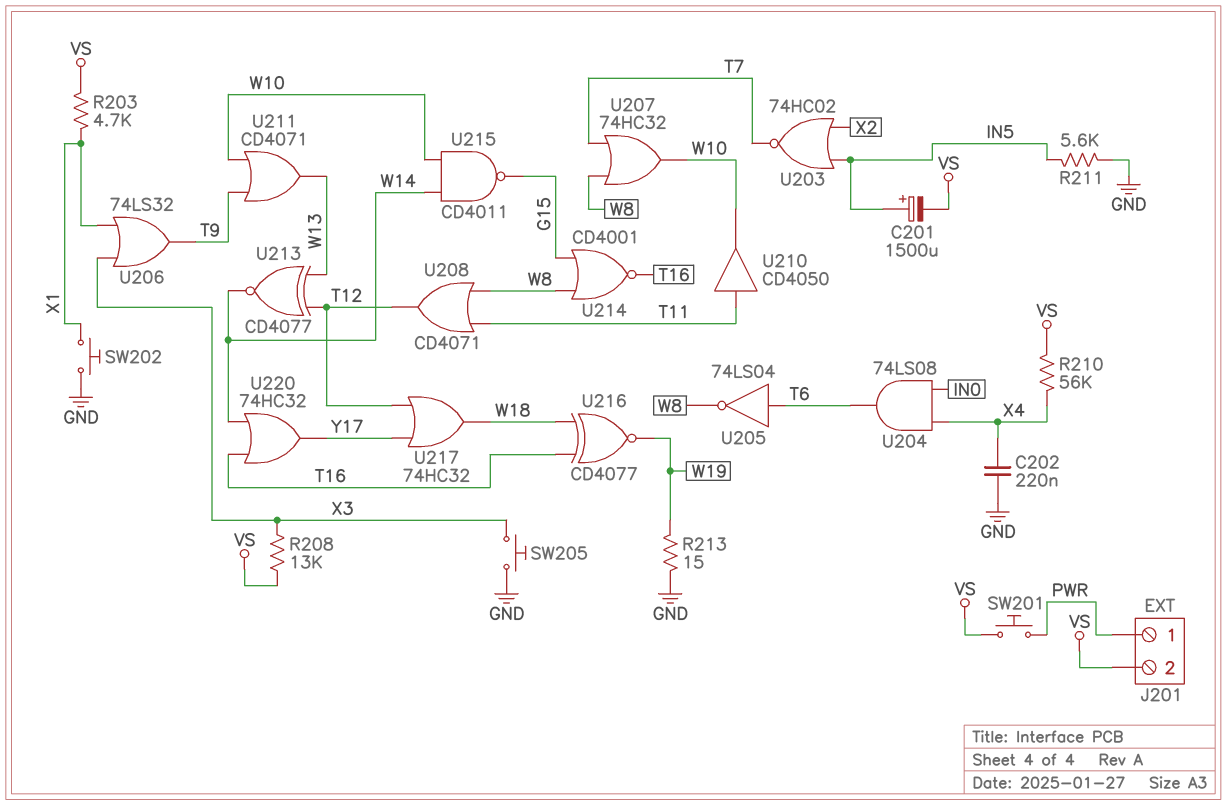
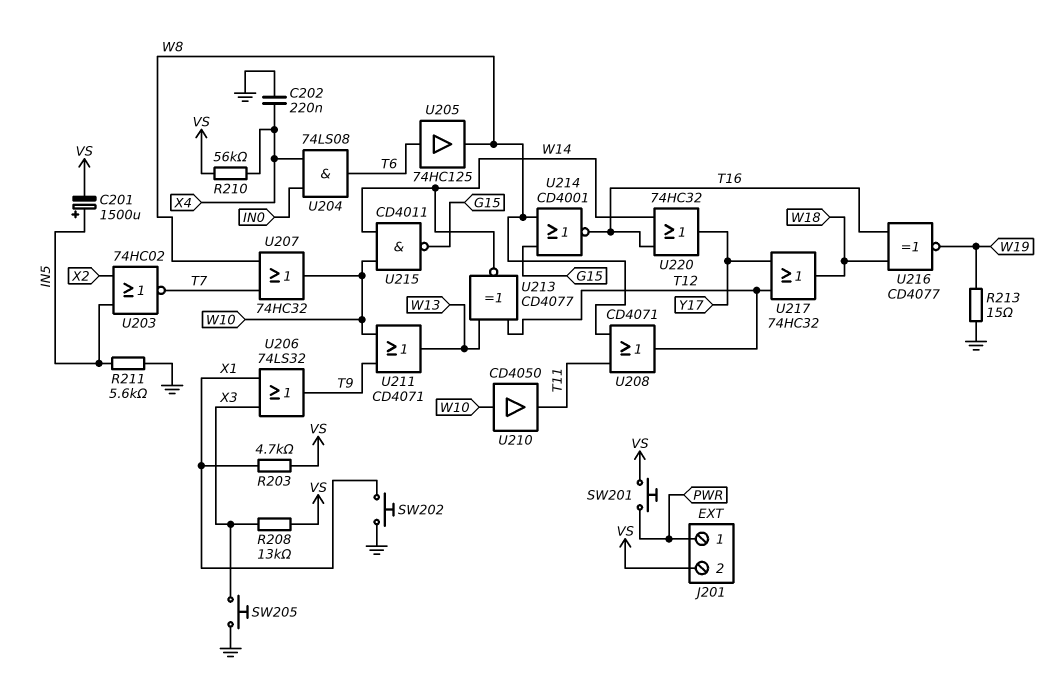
U205: NOT 74LS04 (in T6, out W8) -> buffer 74HC125 (in T6, out W8)
U210: buffer CD4050 (in T11, out W10) -> buffer CD4050 (in W10, out T11)

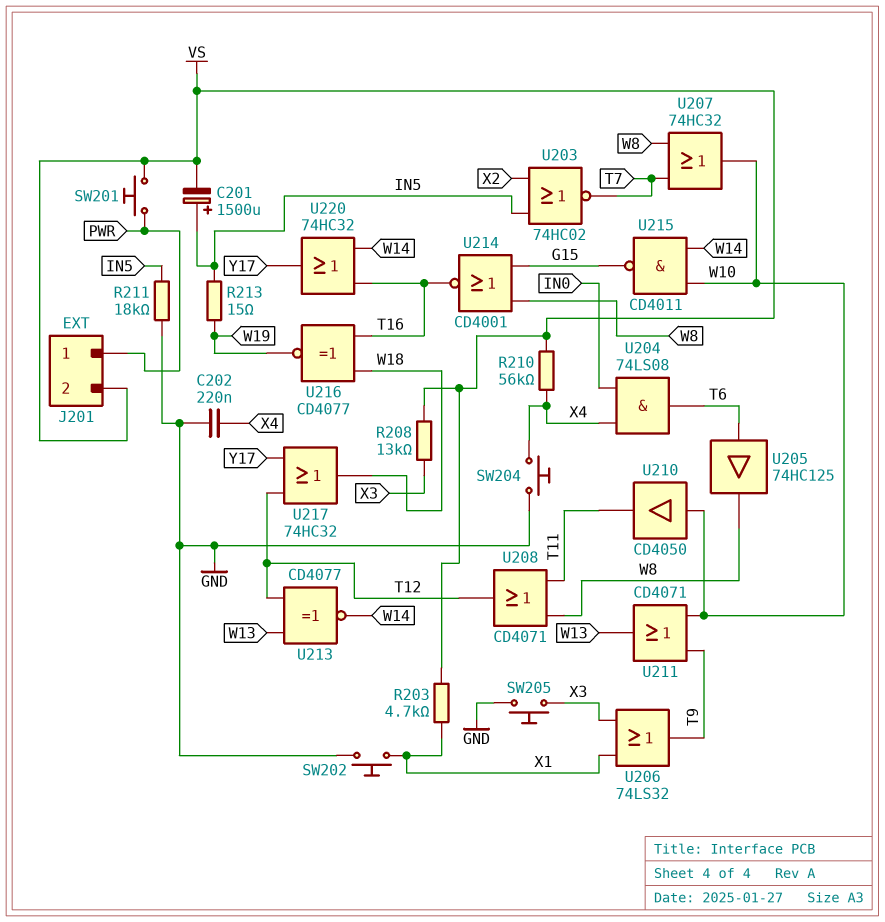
R211: 5.6k (GND, IN5) -> 18k (GND, IN5)
R213: 15 (GND, W19) -> 15 (IN5, W19)
SW204: none -> button (GND, X4)

